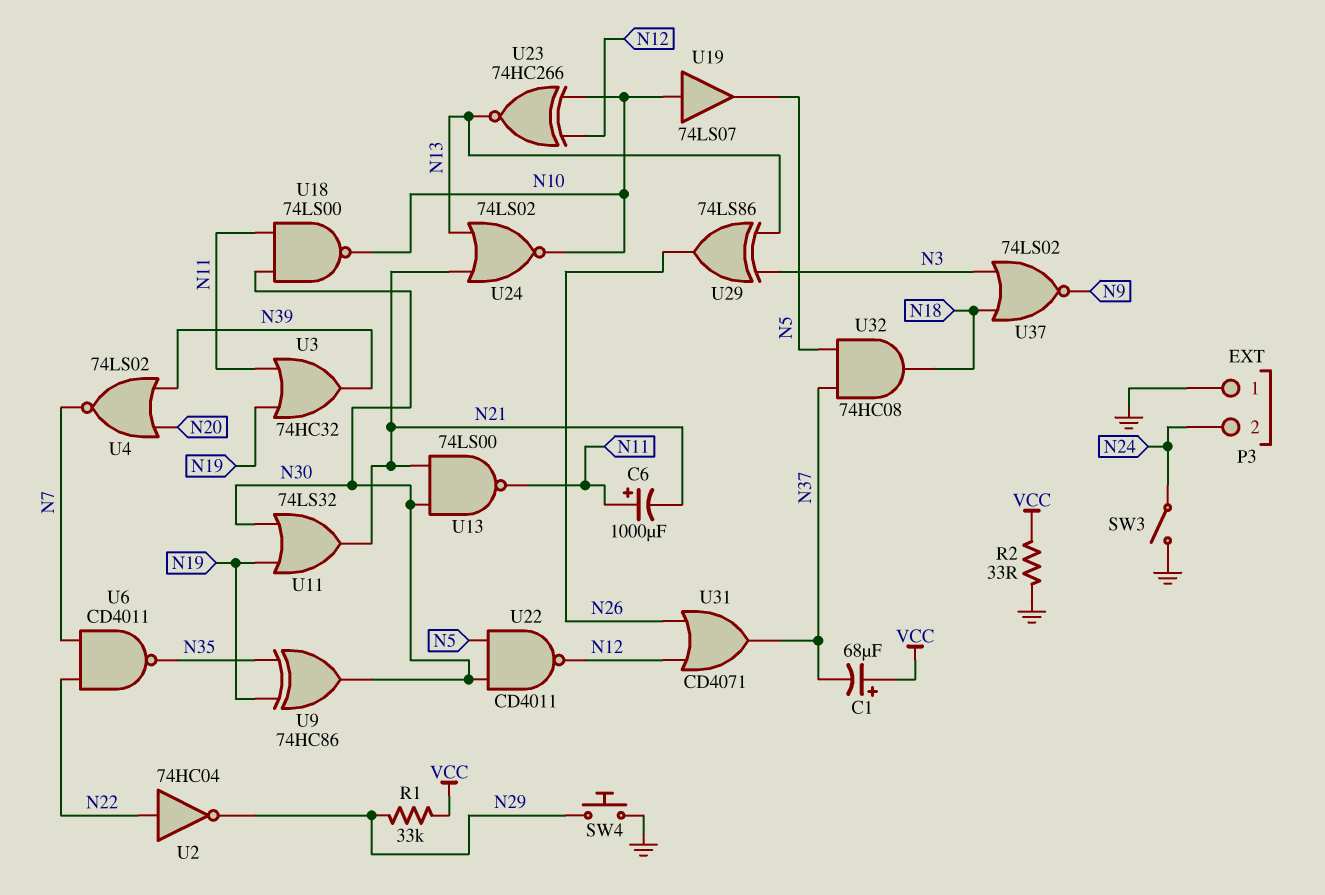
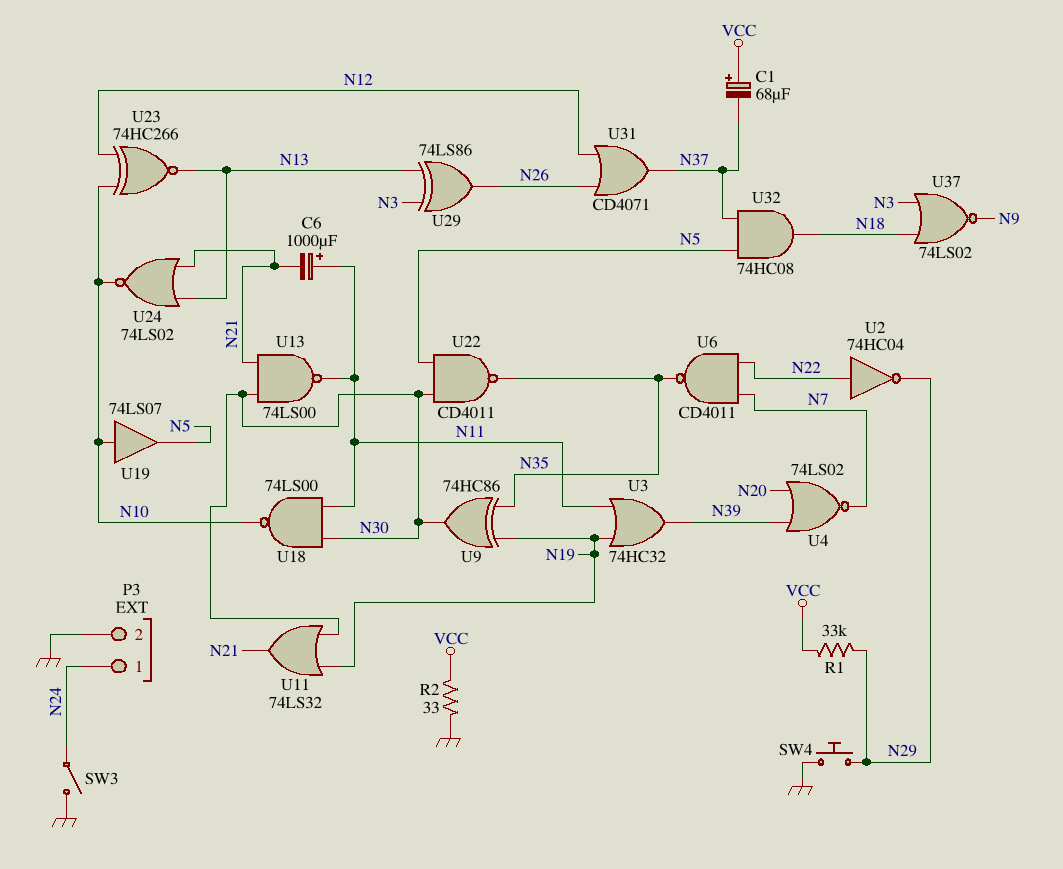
P3 pin 1: GND -> N24
P3 pin 2: N24 -> GND
U22: NAND CD4011 (in N5, in N30, out N12) -> NAND CD4011 (in N5, in N30, out N35)

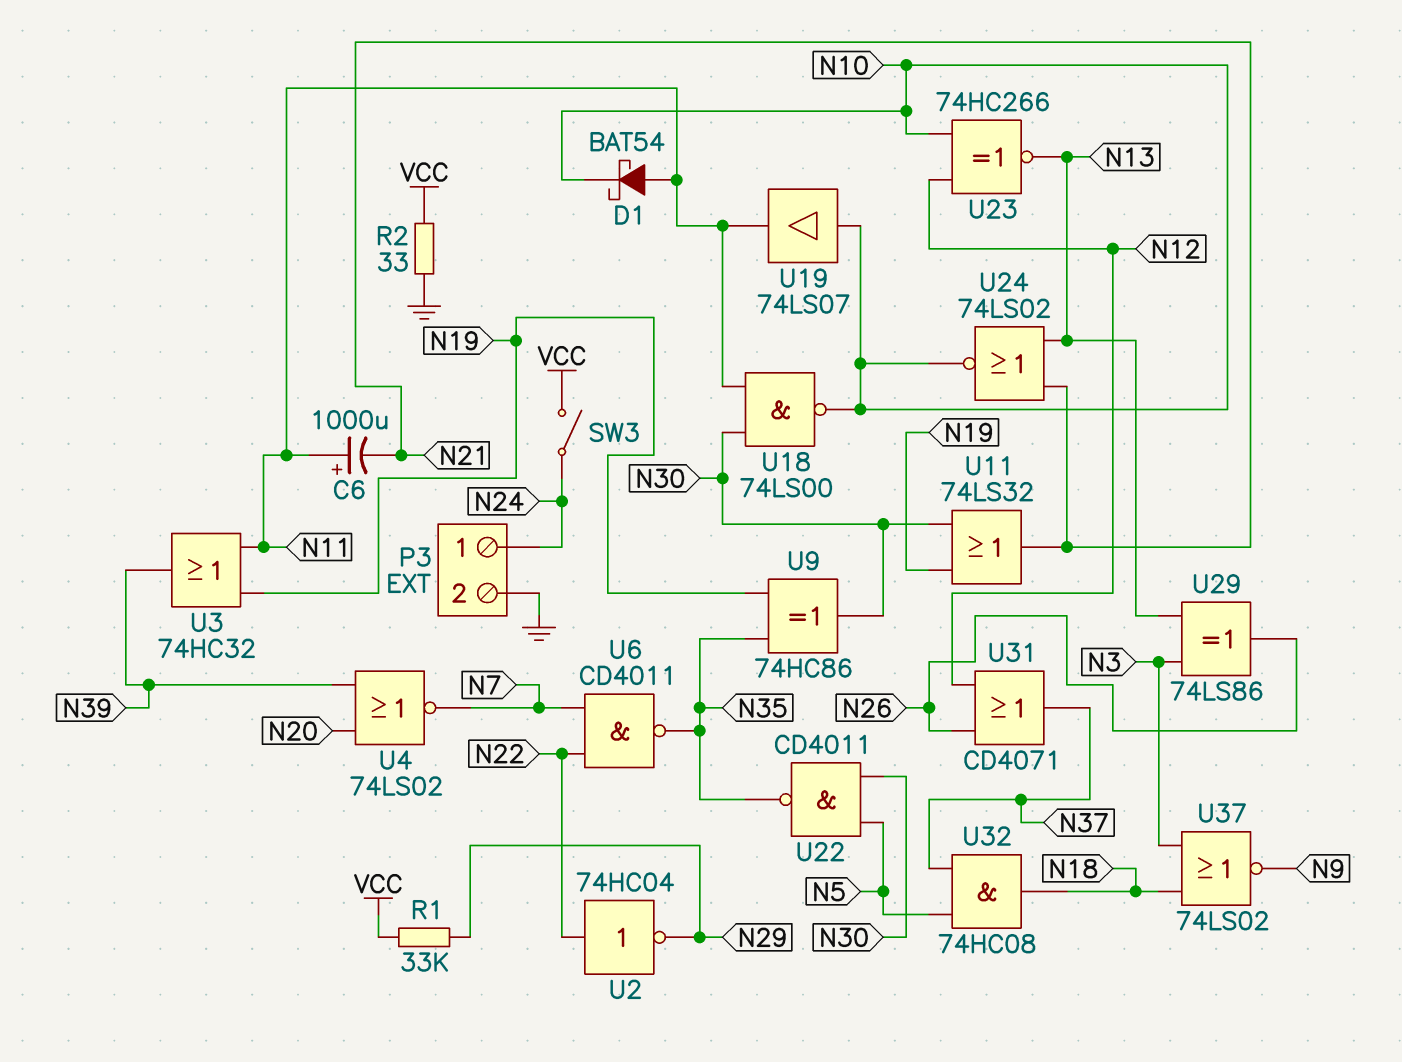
C1: 68uF (plus VCC, minus N37) -> none
D1: none -> schottky BAT54 (A N11, K N10)
SW3: switch (GND, N24) -> switch (N24, VCC)
SW4: button (GND, N29) -> none
U13: NAND 74LS00 (in N21, in N30, out N11) -> none
U19: buffer 74LS07 (in N10, out N5) -> buffer 74LS07 (in N10, out N11)

